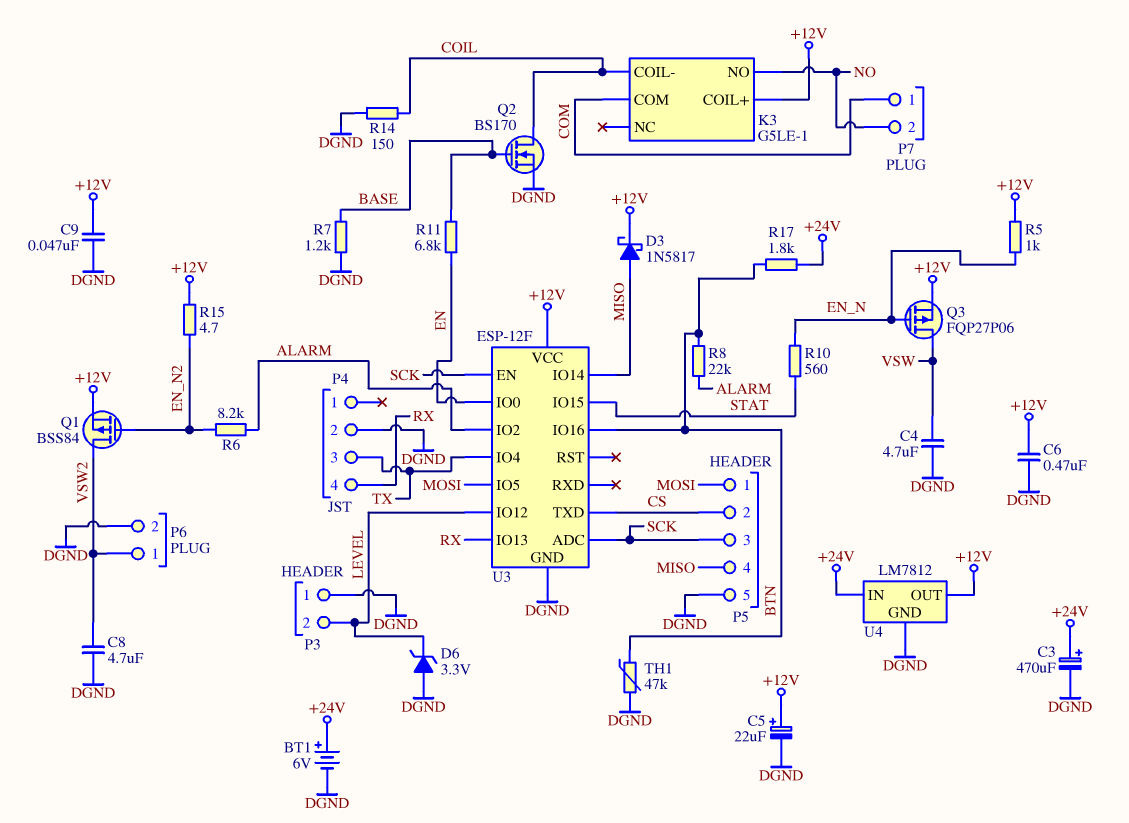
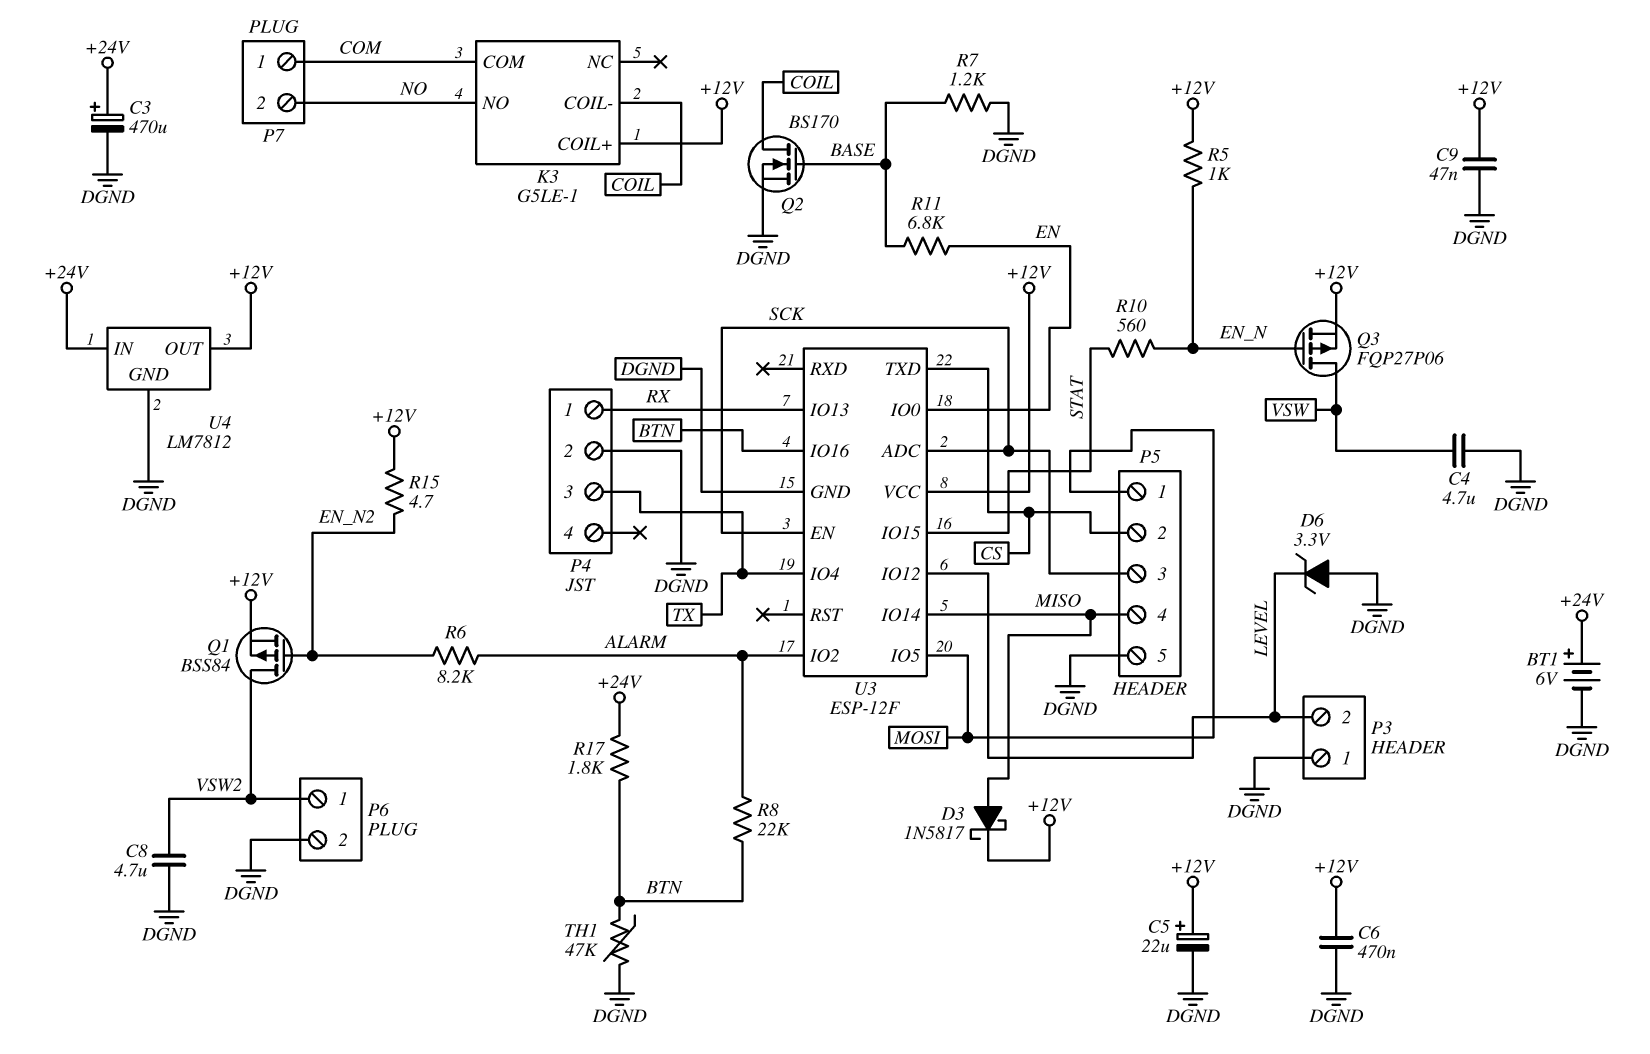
P4 pin 1: none -> RX
P4 pin 4: RX -> none
R14: 150 (COIL, DGND) -> none

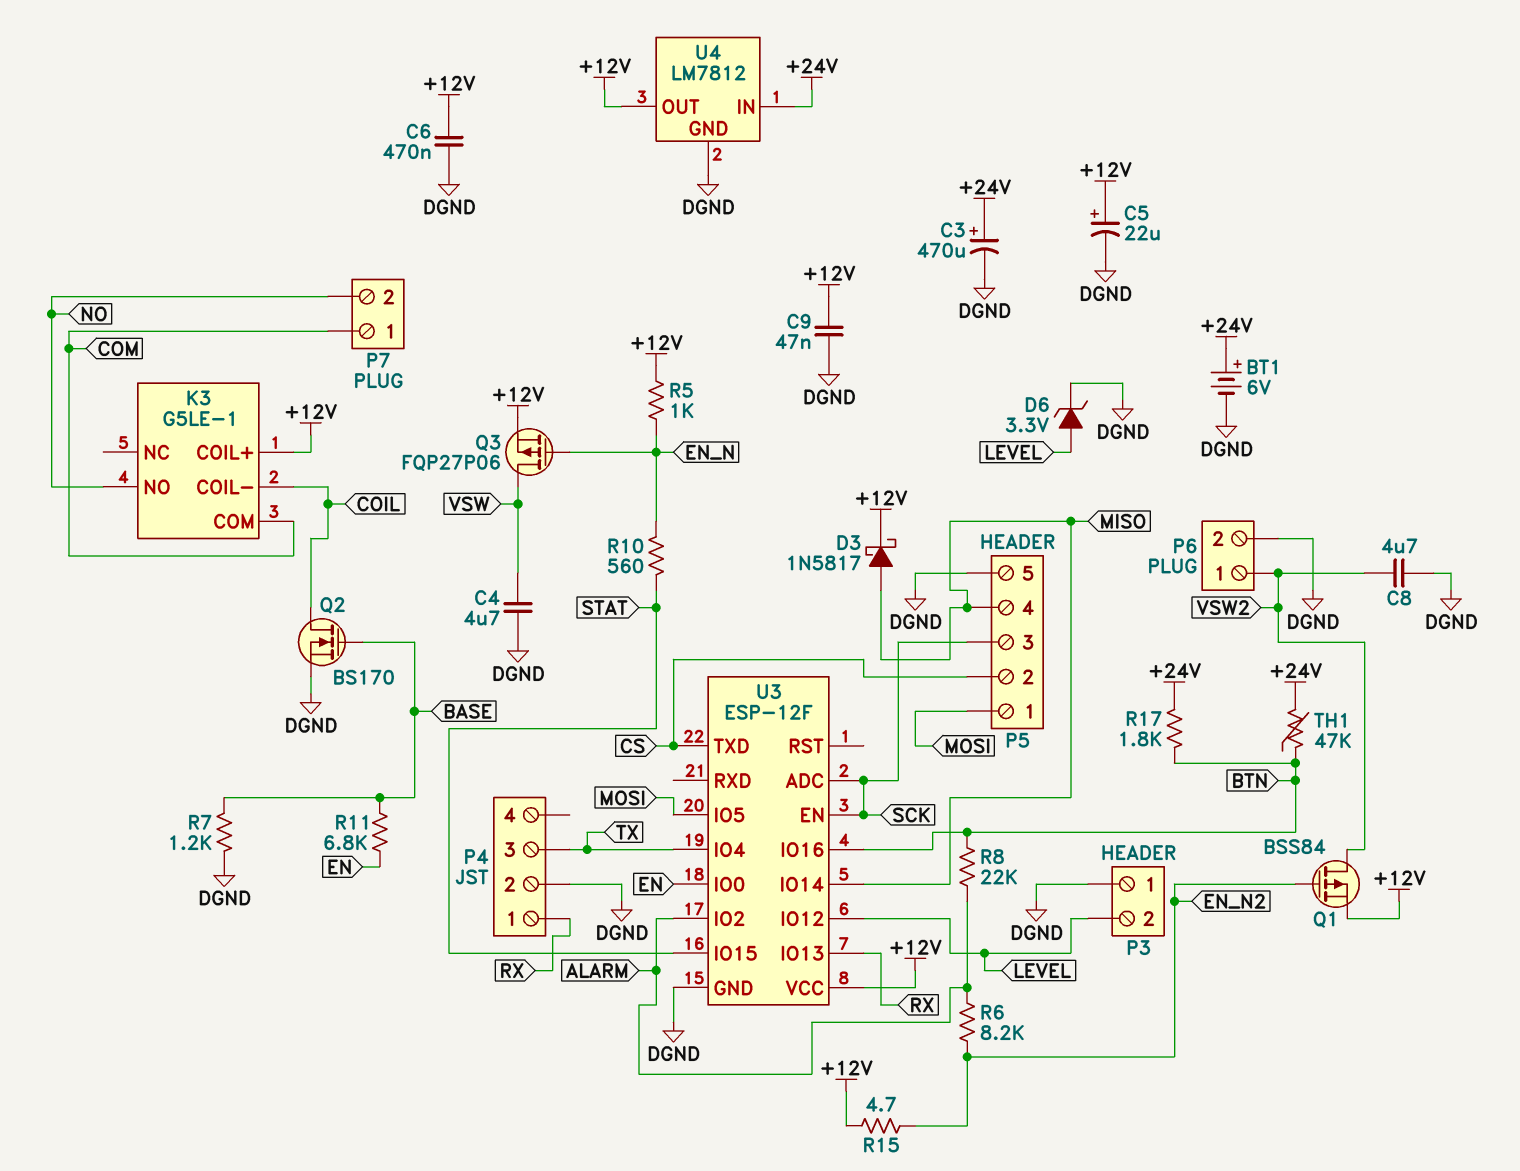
D6: zener 3.3V (A DGND, K LEVEL) -> zener 3.3V (A LEVEL, K DGND)
TH1: 47k (BTN, DGND) -> 47k (+24V, BTN)

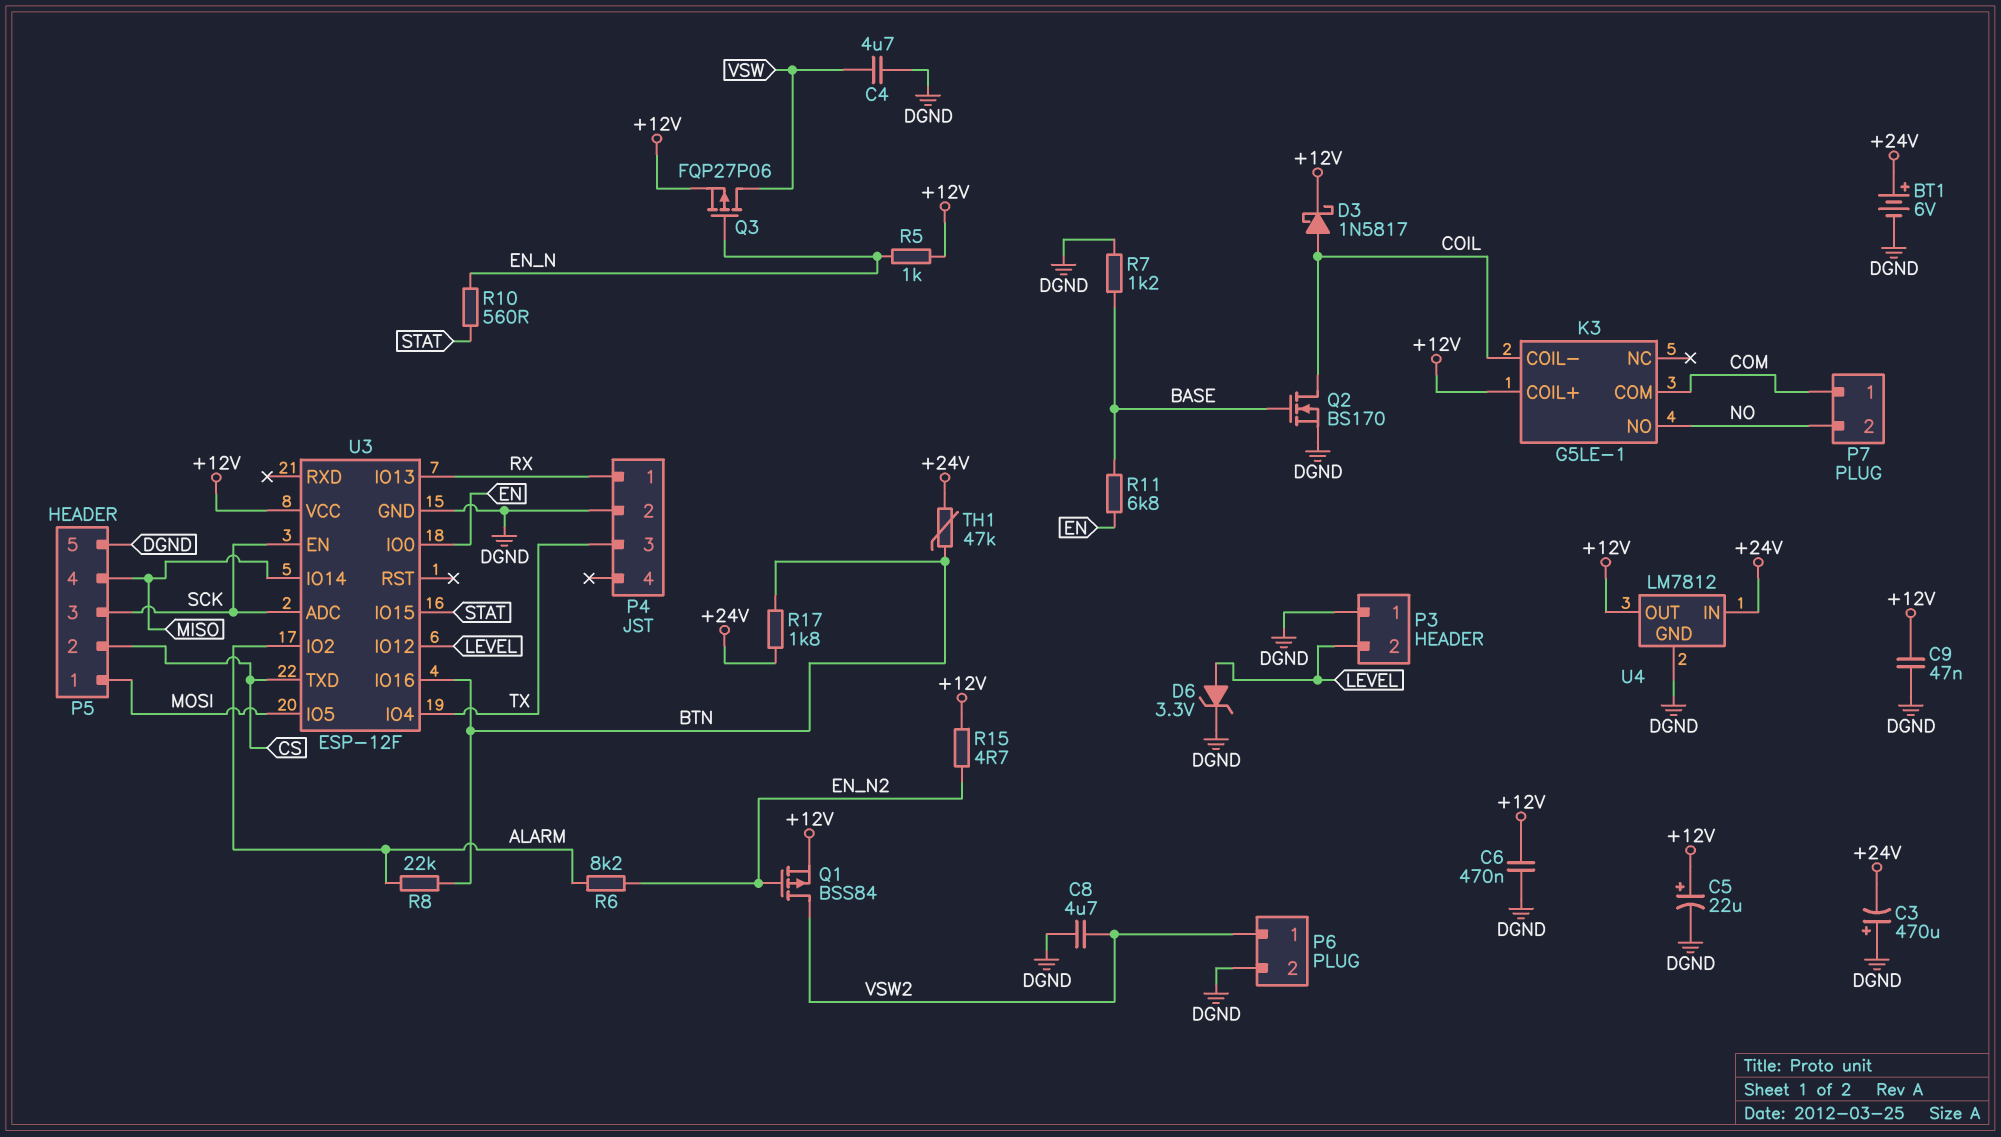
C3: 470uF (plus +24V, minus DGND) -> 470uF (plus DGND, minus +24V)
D3: schottky 1N5817 (A MISO, K +12V) -> schottky 1N5817 (A COIL, K +12V)

